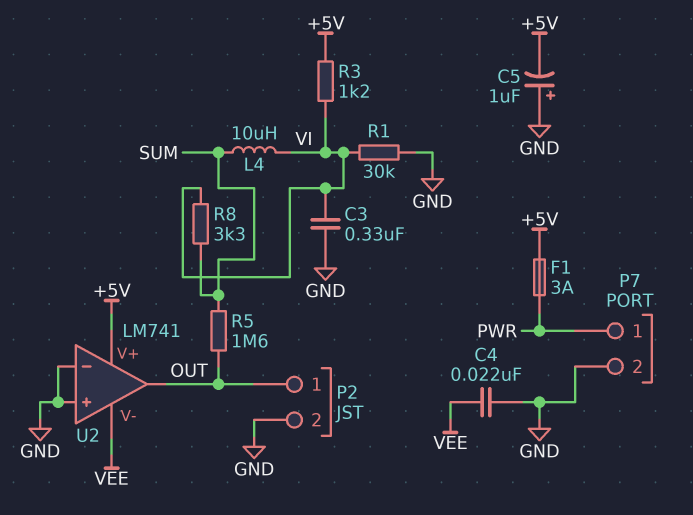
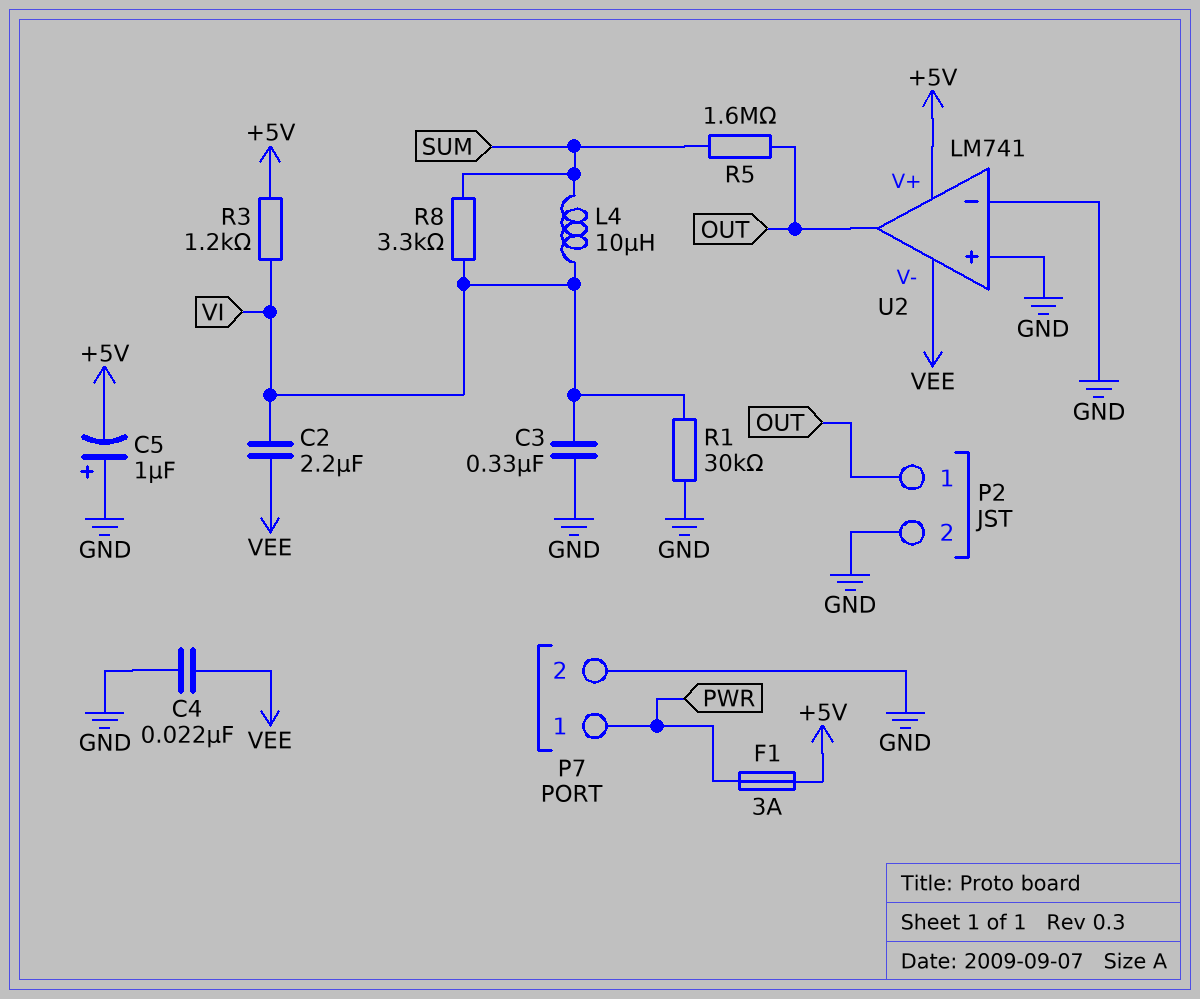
C2: none -> 2.2uF (VEE, VI)

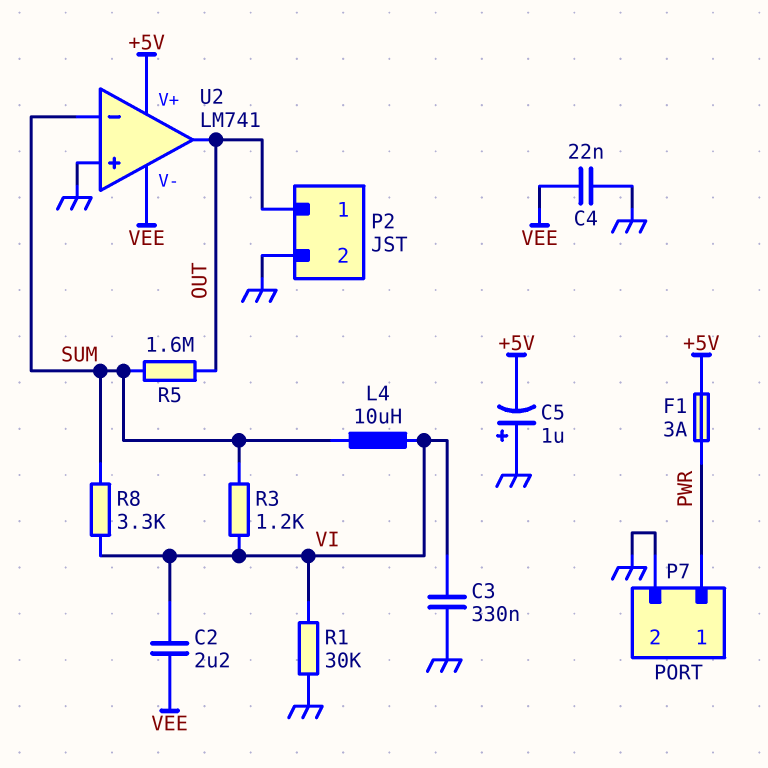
R3: 1.2k (+5V, VI) -> 1.2k (SUM, VI)
U2 pin in-: GND -> SUM

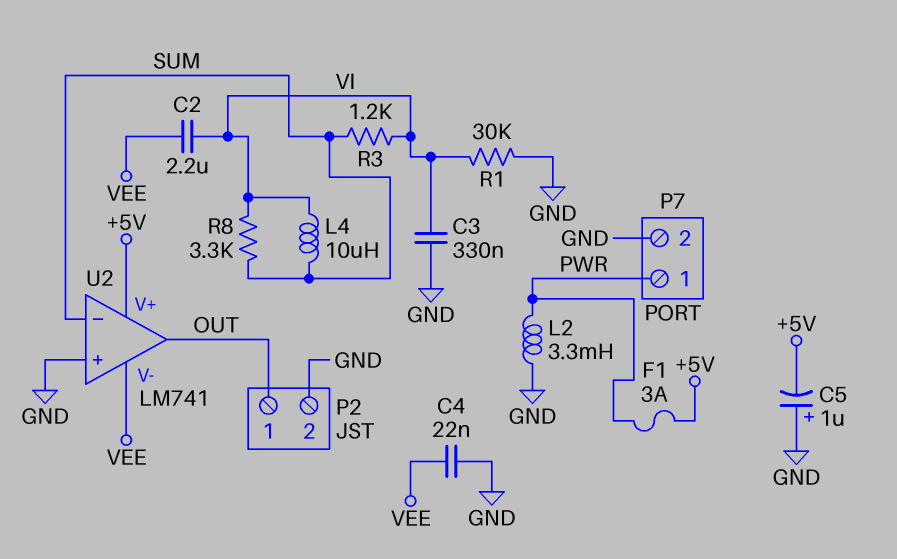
L2: none -> 3.3mH (GND, PWR)
R5: 1.6M (OUT, SUM) -> none

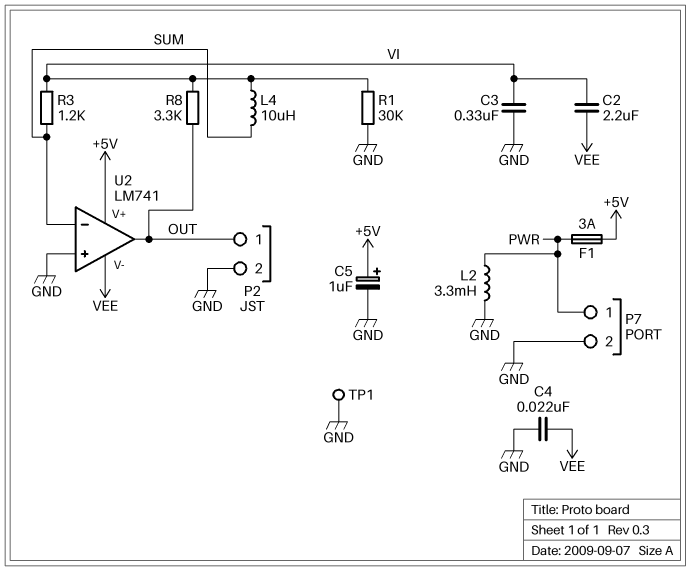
C5: 1uF (plus GND, minus +5V) -> 1uF (plus +5V, minus GND)
R8: 3.3k (SUM, VI) -> 3.3k (OUT, VI)
TP1: none -> test point (GND)

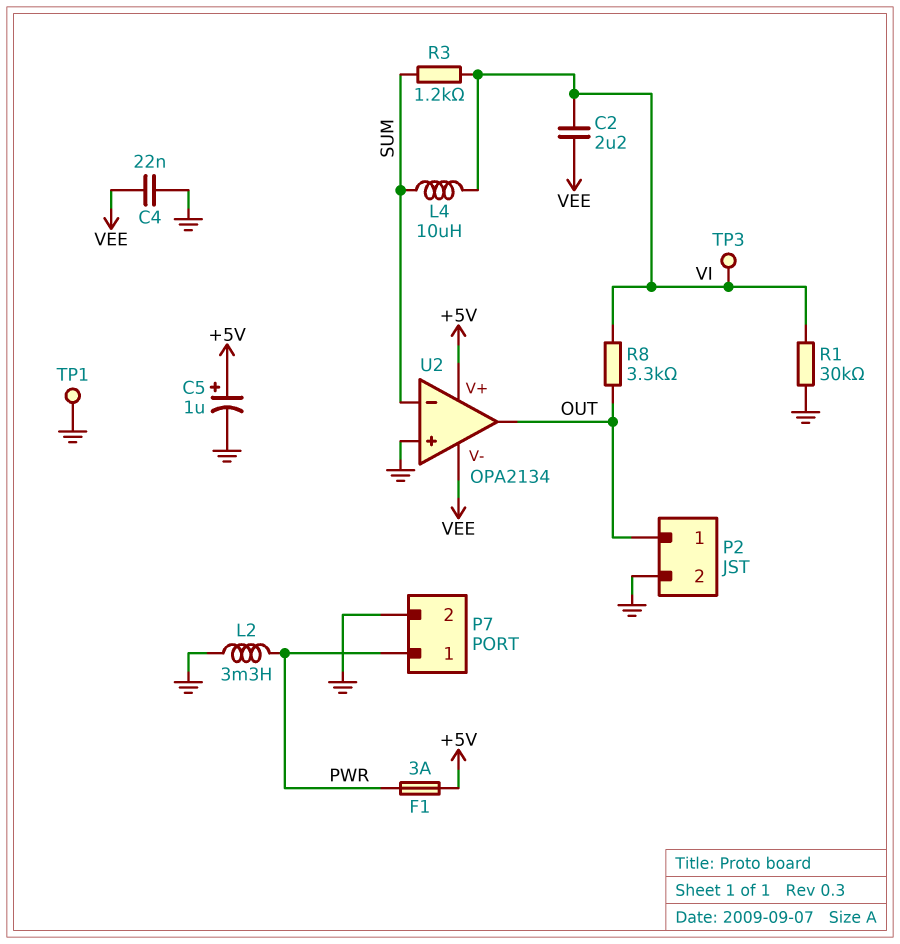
C3: 330nF (GND, VI) -> none
TP3: none -> test point (VI)
U2: LM741 -> OPA2134

